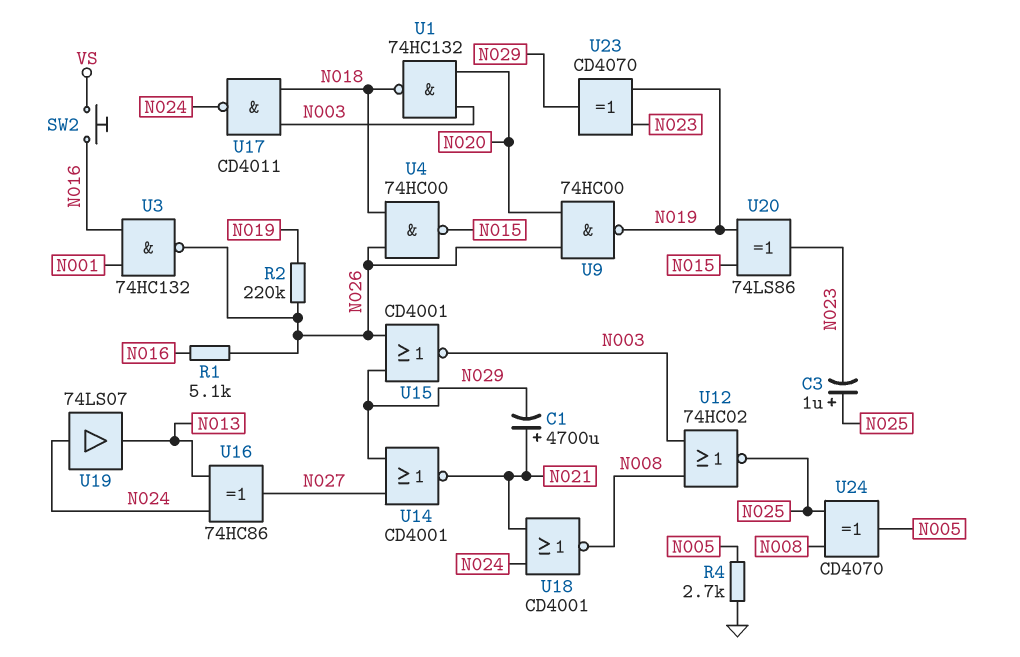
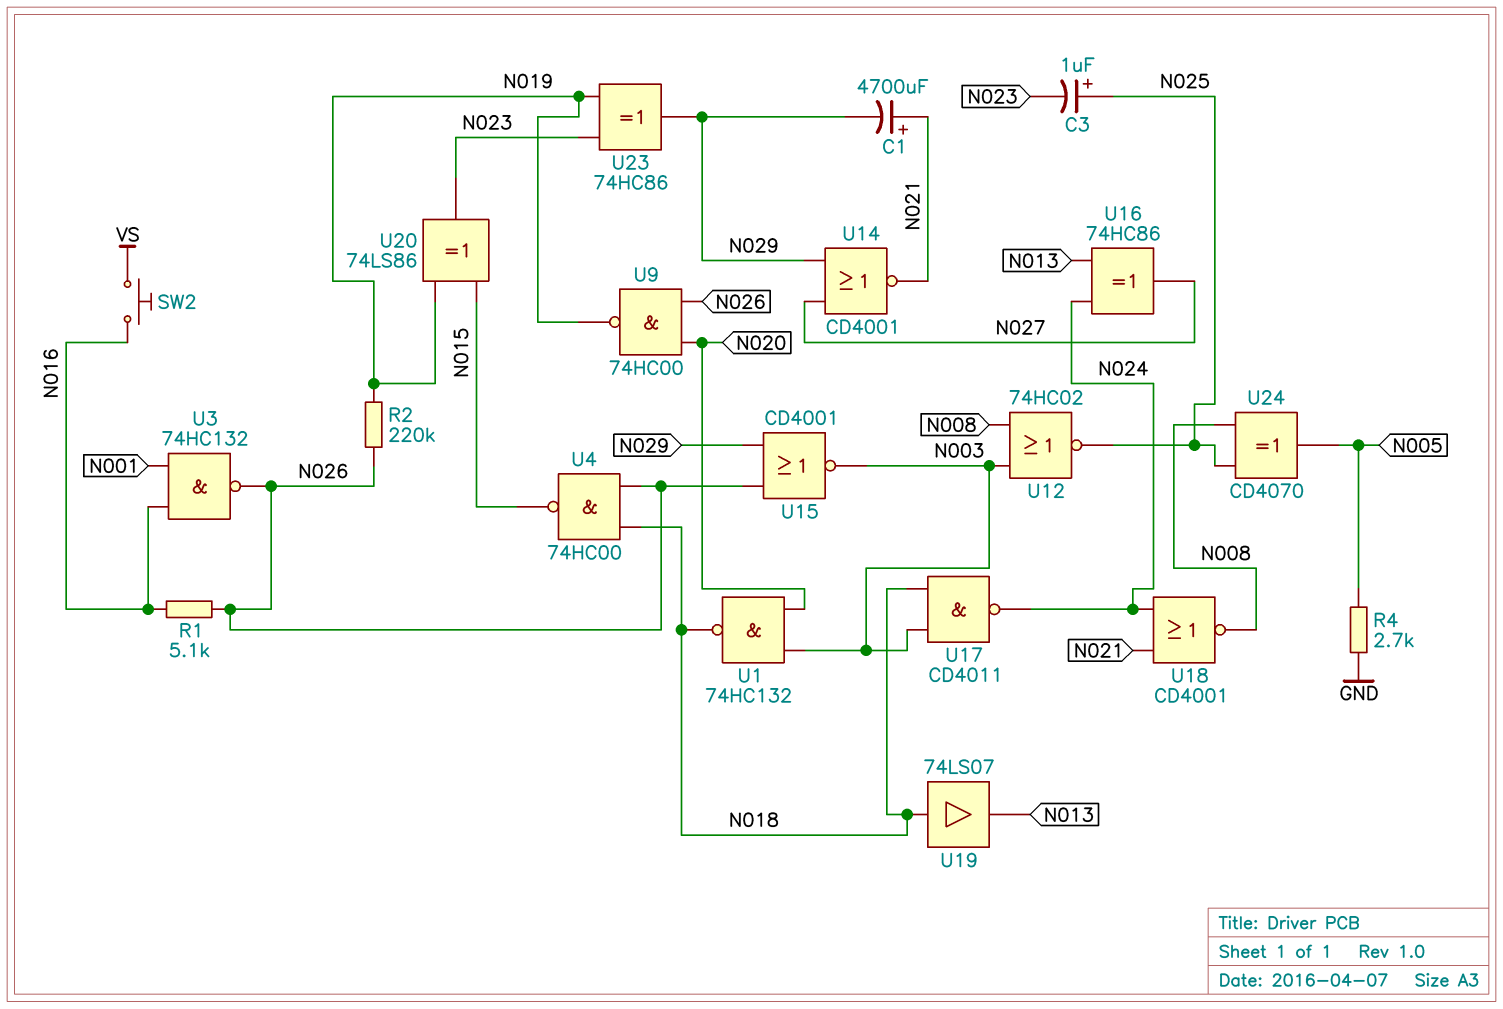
U19: buffer 74LS07 (in N024, out N013) -> buffer 74LS07 (in N018, out N013)
U23: XOR CD4070 (in N019, in N023, out N029) -> XOR 74HC86 (in N019, in N023, out N029)

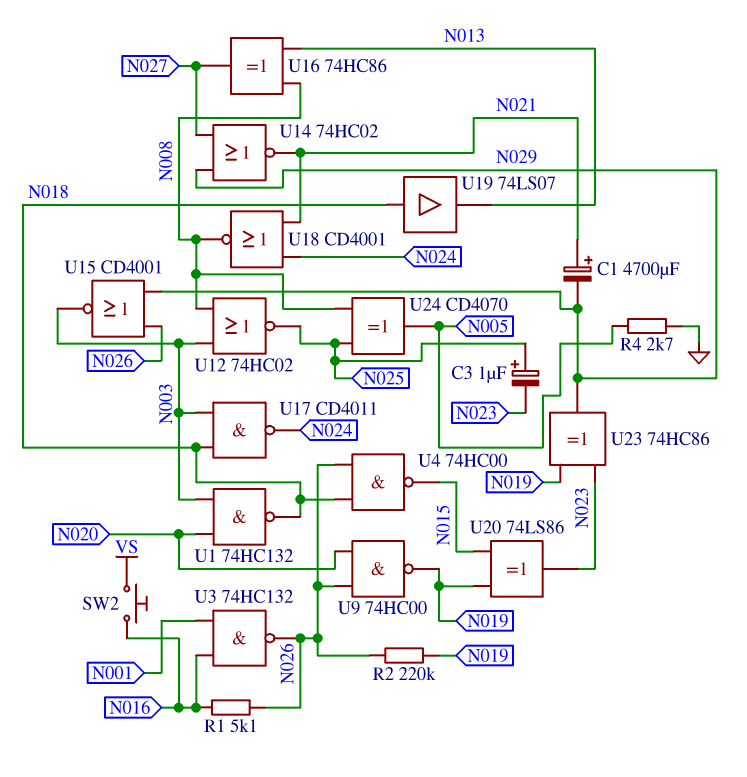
U14: NOR CD4001 (in N027, in N029, out N021) -> NOR 74HC02 (in N027, in N029, out N021)
U16: XOR 74HC86 (in N013, in N024, out N027) -> XOR 74HC86 (in N008, in N013, out N027)

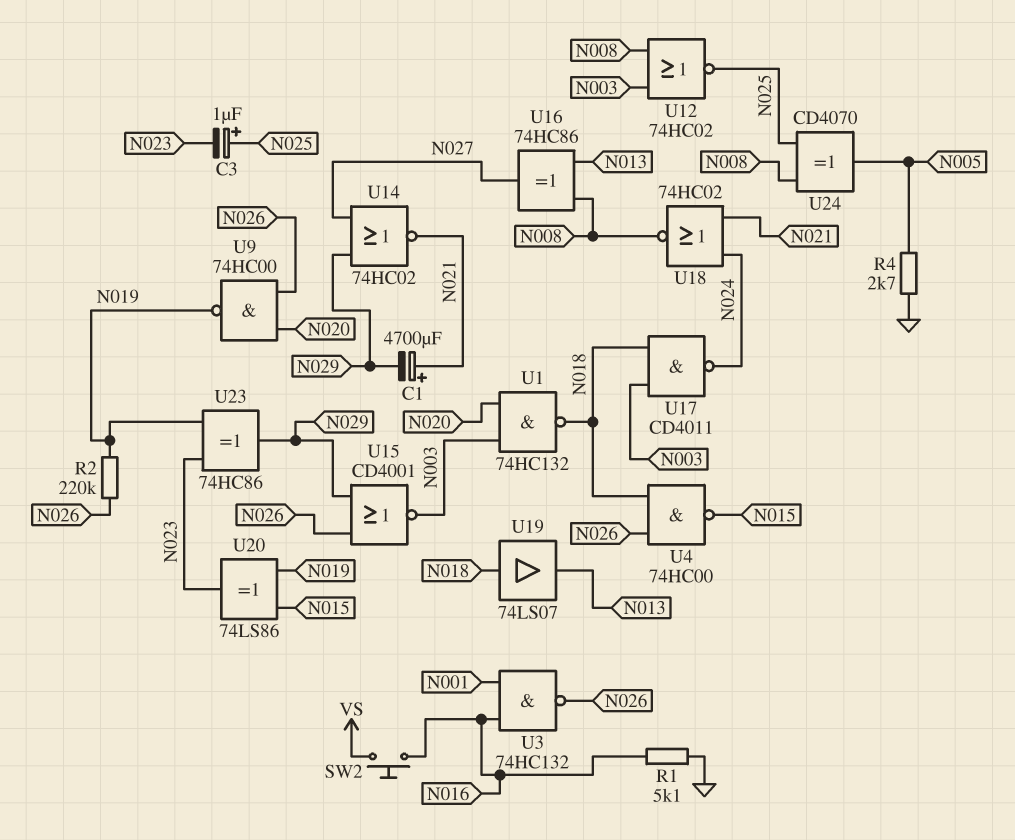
R1: 5.1k (N016, N026) -> 5.1k (GND, N016)
U18: NOR CD4001 (in N021, in N024, out N008) -> NOR 74HC02 (in N021, in N024, out N008)

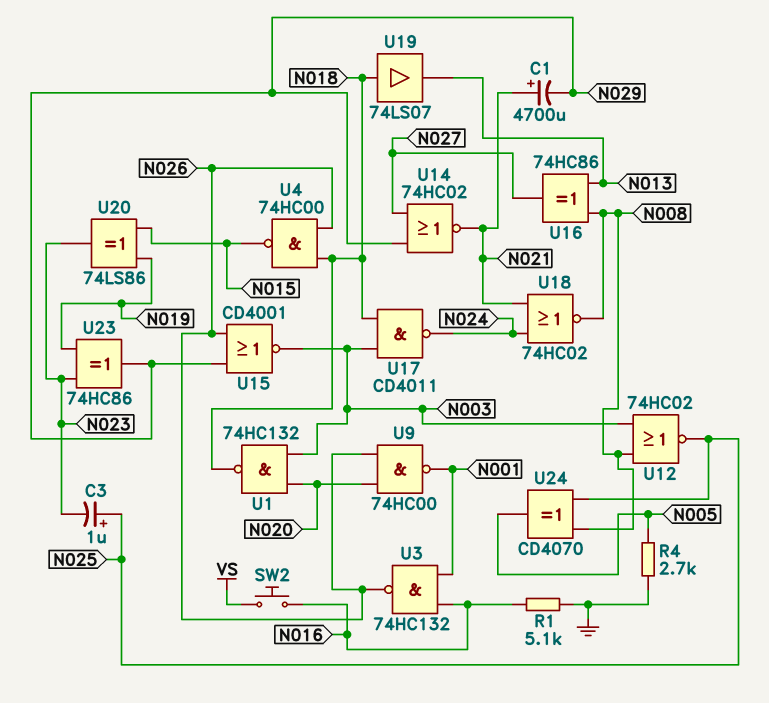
R2: 220k (N019, N026) -> none
U9: NAND 74HC00 (in N020, in N026, out N019) -> NAND 74HC00 (in N020, in N026, out N001)

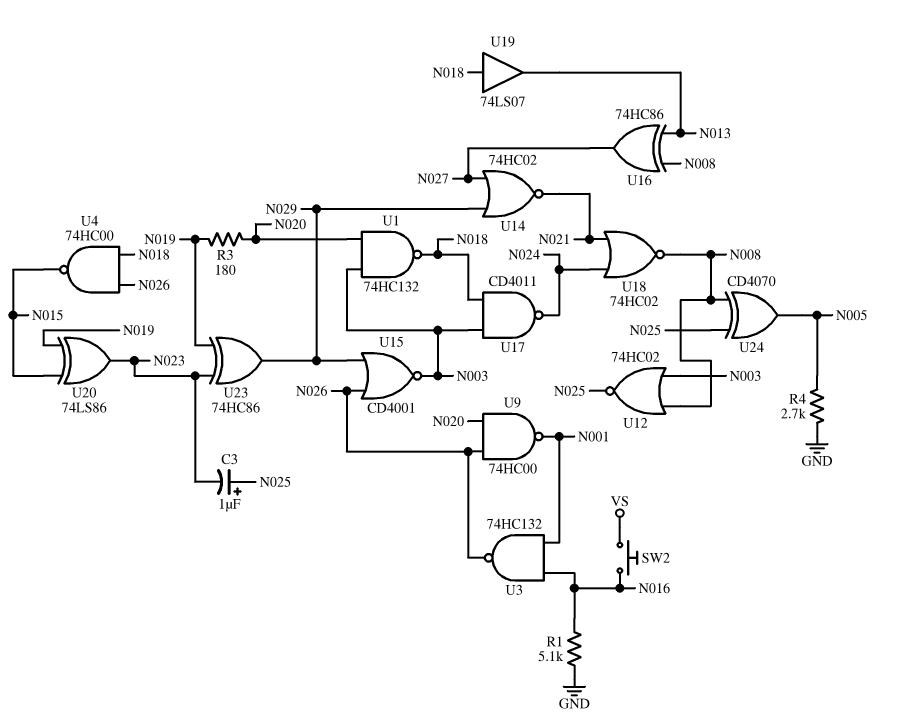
C1: 4700uF (plus N021, minus N029) -> none
R3: none -> 180 (N019, N020)

